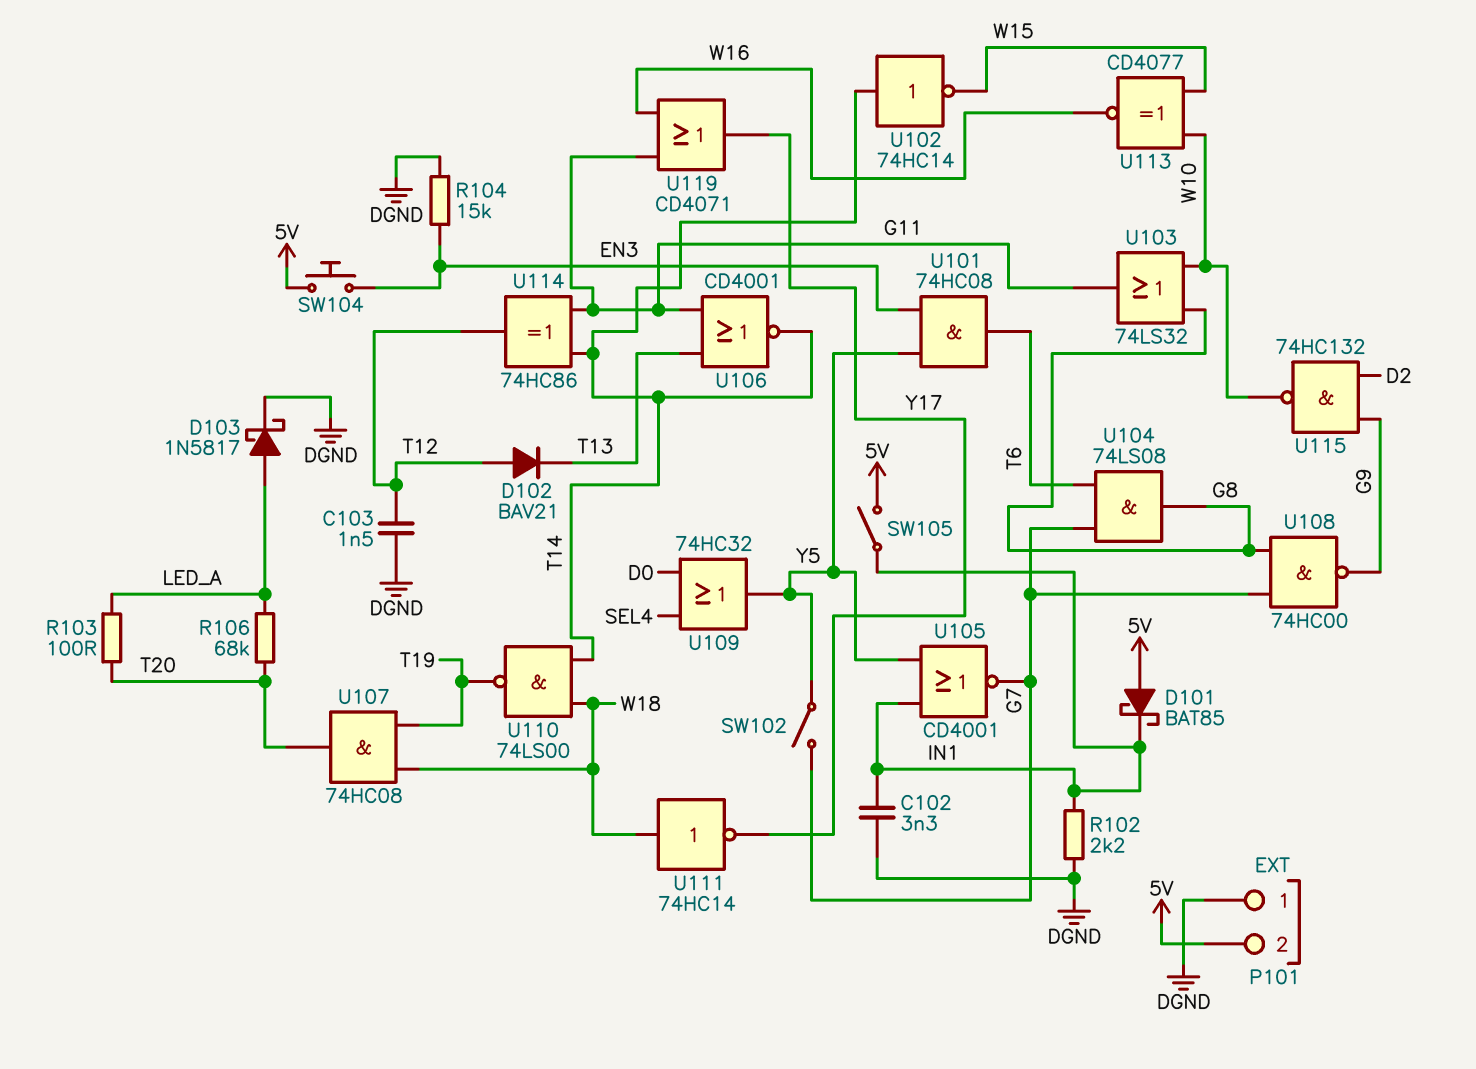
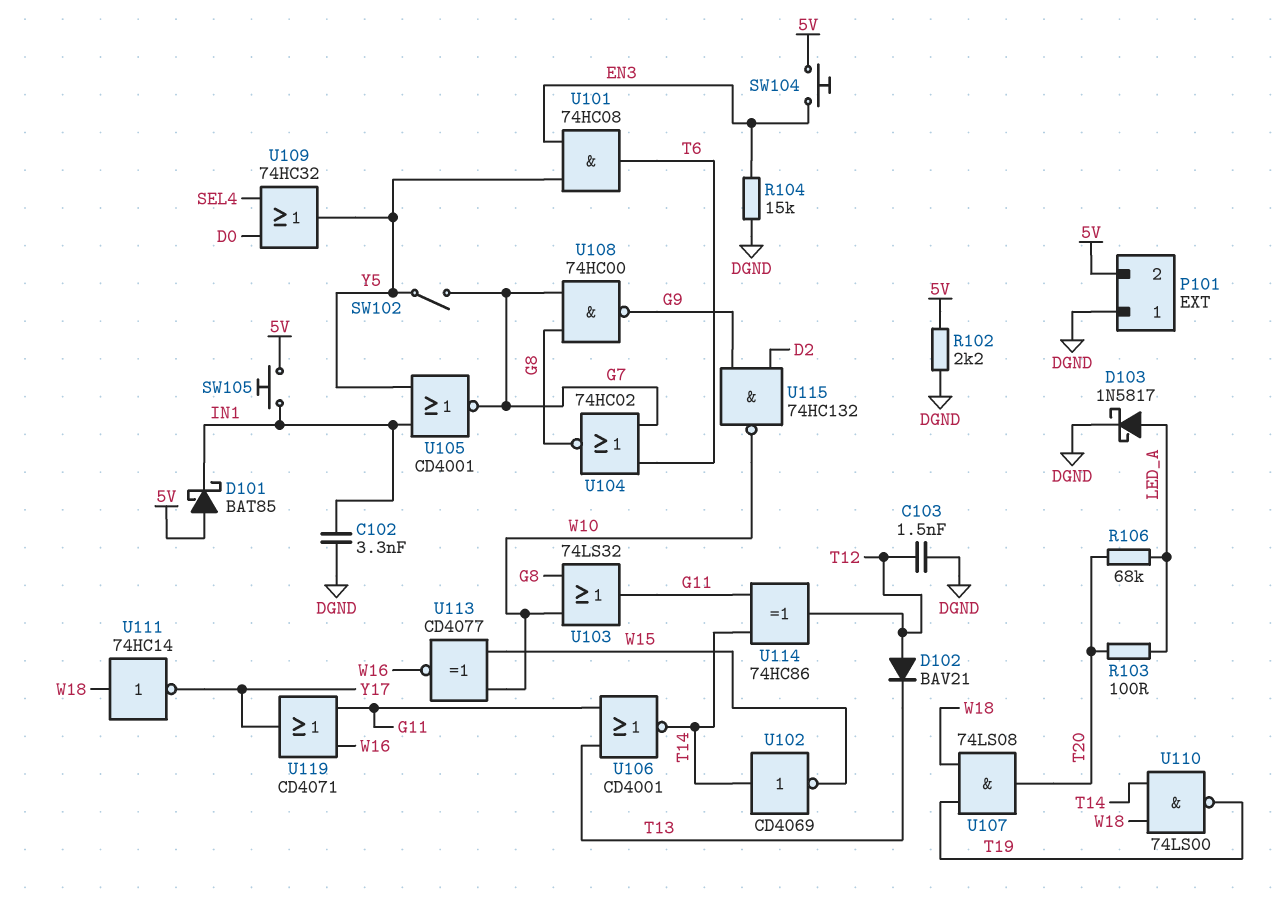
R102: 2.2k (DGND, IN1) -> 2.2k (5V, DGND)
SW105: switch (5V, IN1) -> button (5V, IN1)
U102: NOT 74HC14 (in T14, out W15) -> NOT CD4069 (in T14, out W15)
U104: AND 74LS08 (in G7, in T6, out G8) -> NOR 74HC02 (in G7, in T6, out G8)
U107: AND 74HC08 (in T19, in W18, out T20) -> AND 74LS08 (in T19, in W18, out T20)

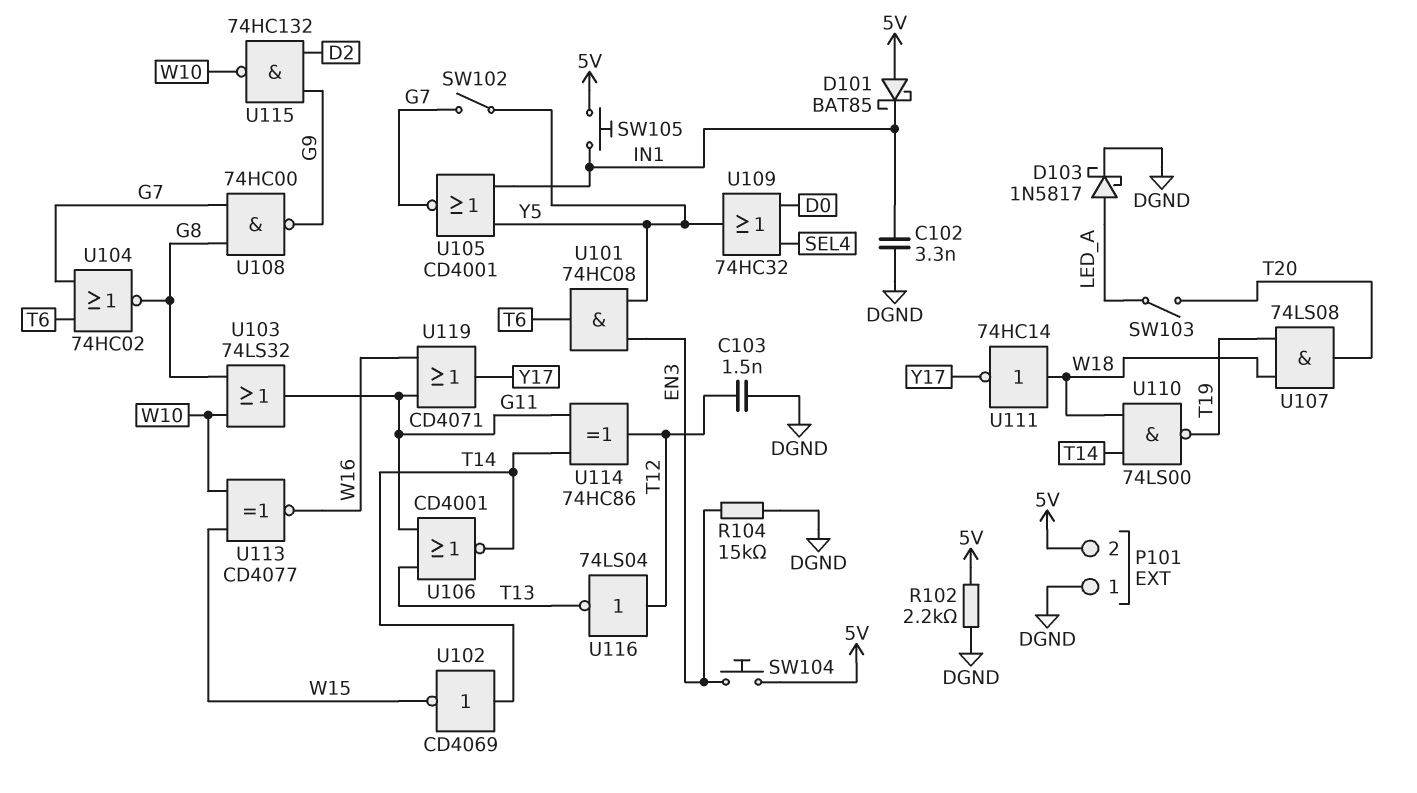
D102: diode BAV21 (A T12, K T13) -> none
R103: 100 (LED_A, T20) -> none
R106: 68k (LED_A, T20) -> none
SW103: none -> switch (LED_A, T20)
U116: none -> NOT 74LS04 (in T12, out T13)

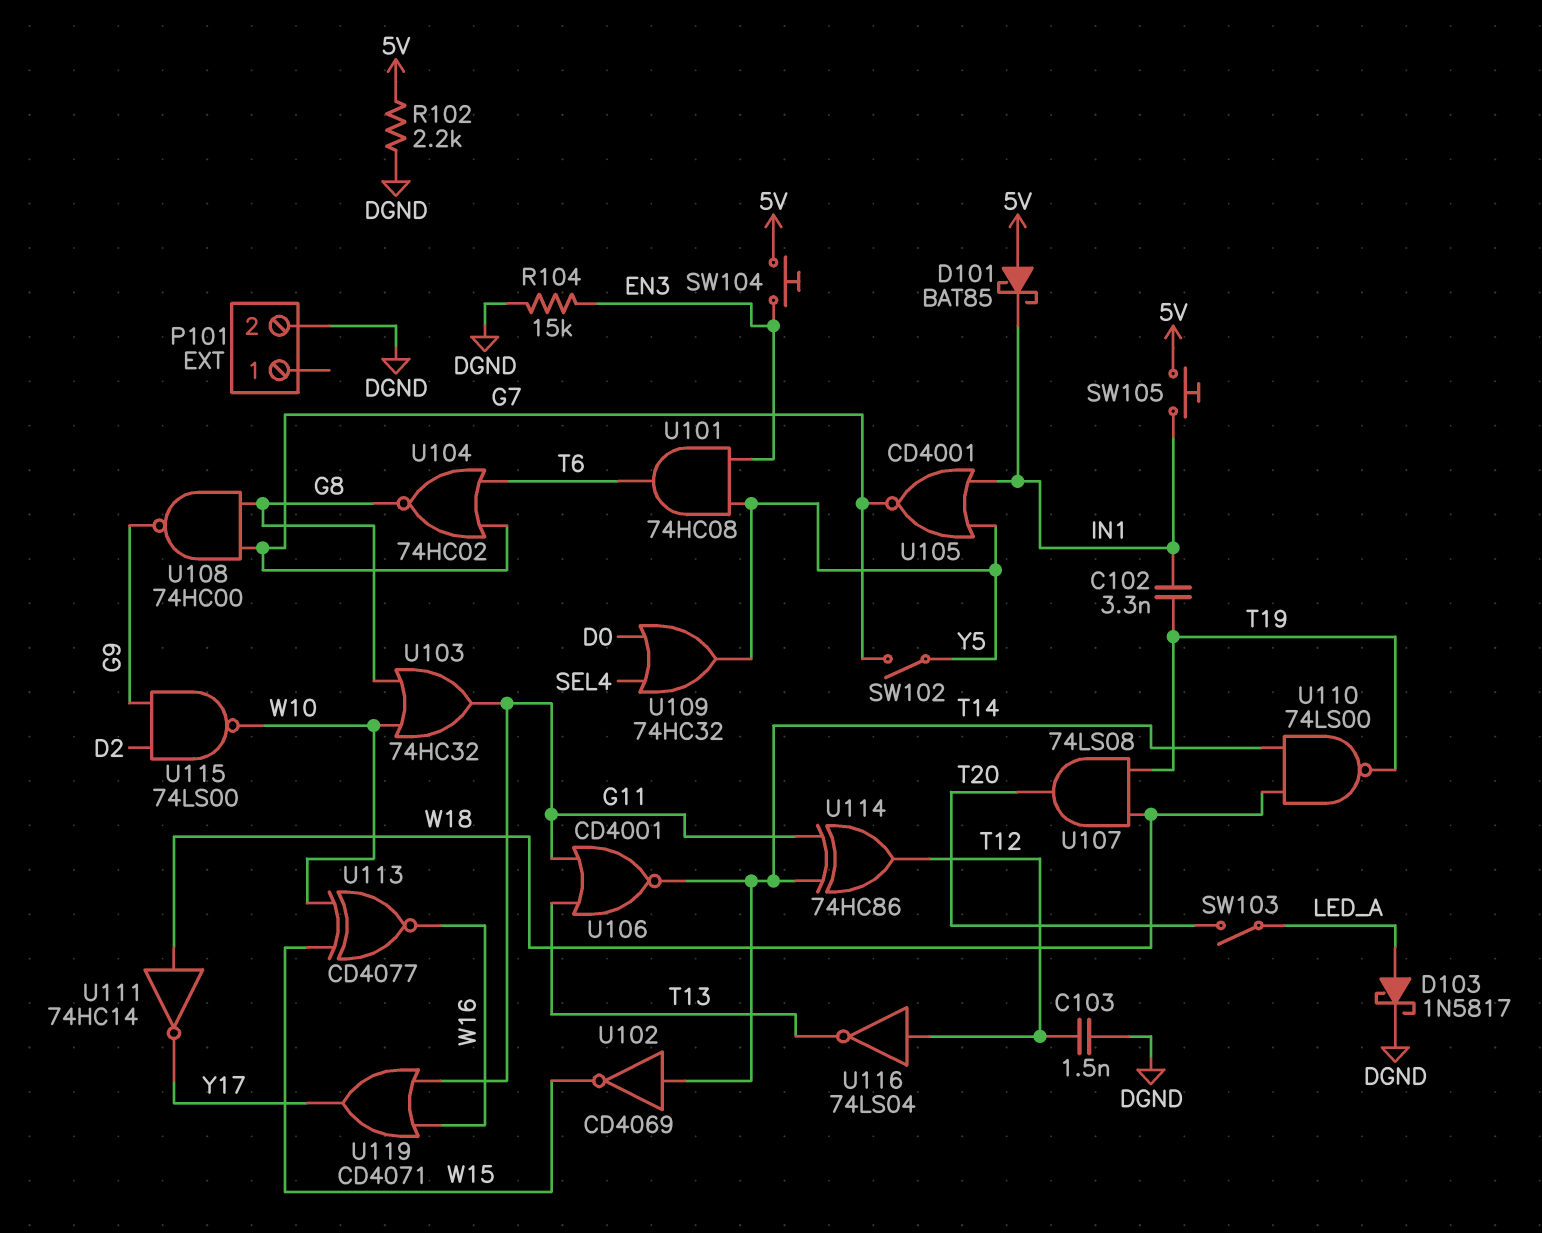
C102: 3.3nF (DGND, IN1) -> 3.3nF (IN1, T19)
P101 pin 1: DGND -> none
P101 pin 2: 5V -> DGND
U103: OR 74LS32 (in G8, in W10, out G11) -> OR 74HC32 (in G8, in W10, out G11)
U115: NAND 74HC132 (in D2, in G9, out W10) -> NAND 74LS00 (in D2, in G9, out W10)

